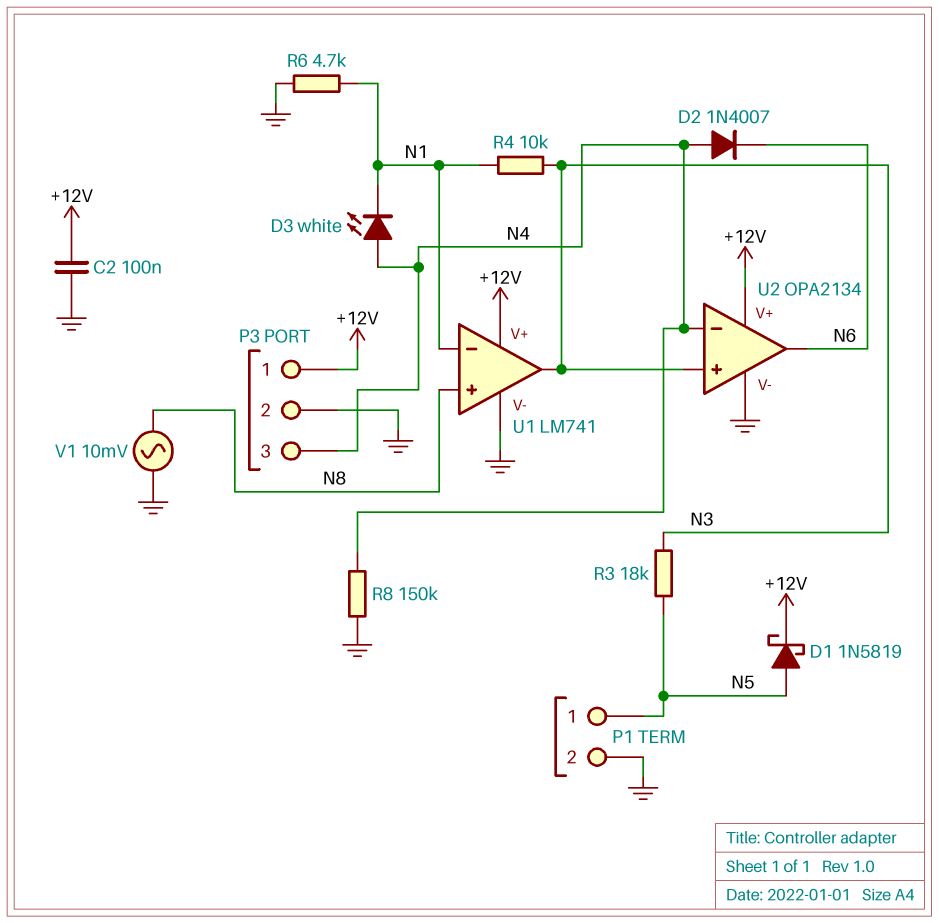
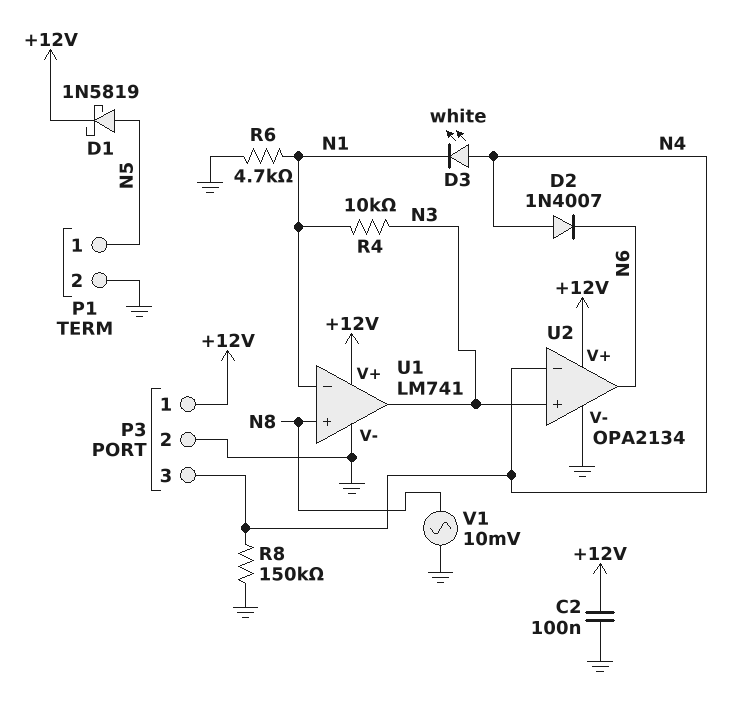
R3: 18k (N3, N5) -> none

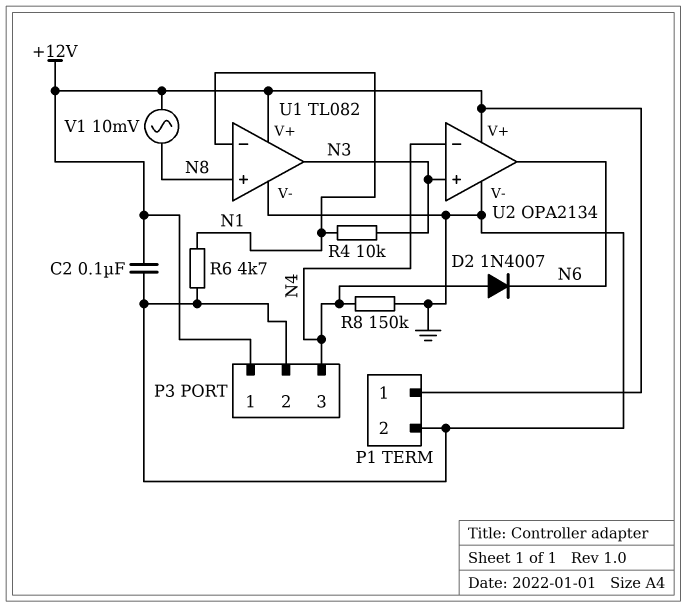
D1: schottky 1N5819 (A N5, K +12V) -> none
D3: LED white (A N4, K N1) -> none
P1 pin 1: N5 -> +12V
U1: LM741 -> TL082
V1: AC 10mV (GND, N8) -> AC 10mV (+12V, N8)

